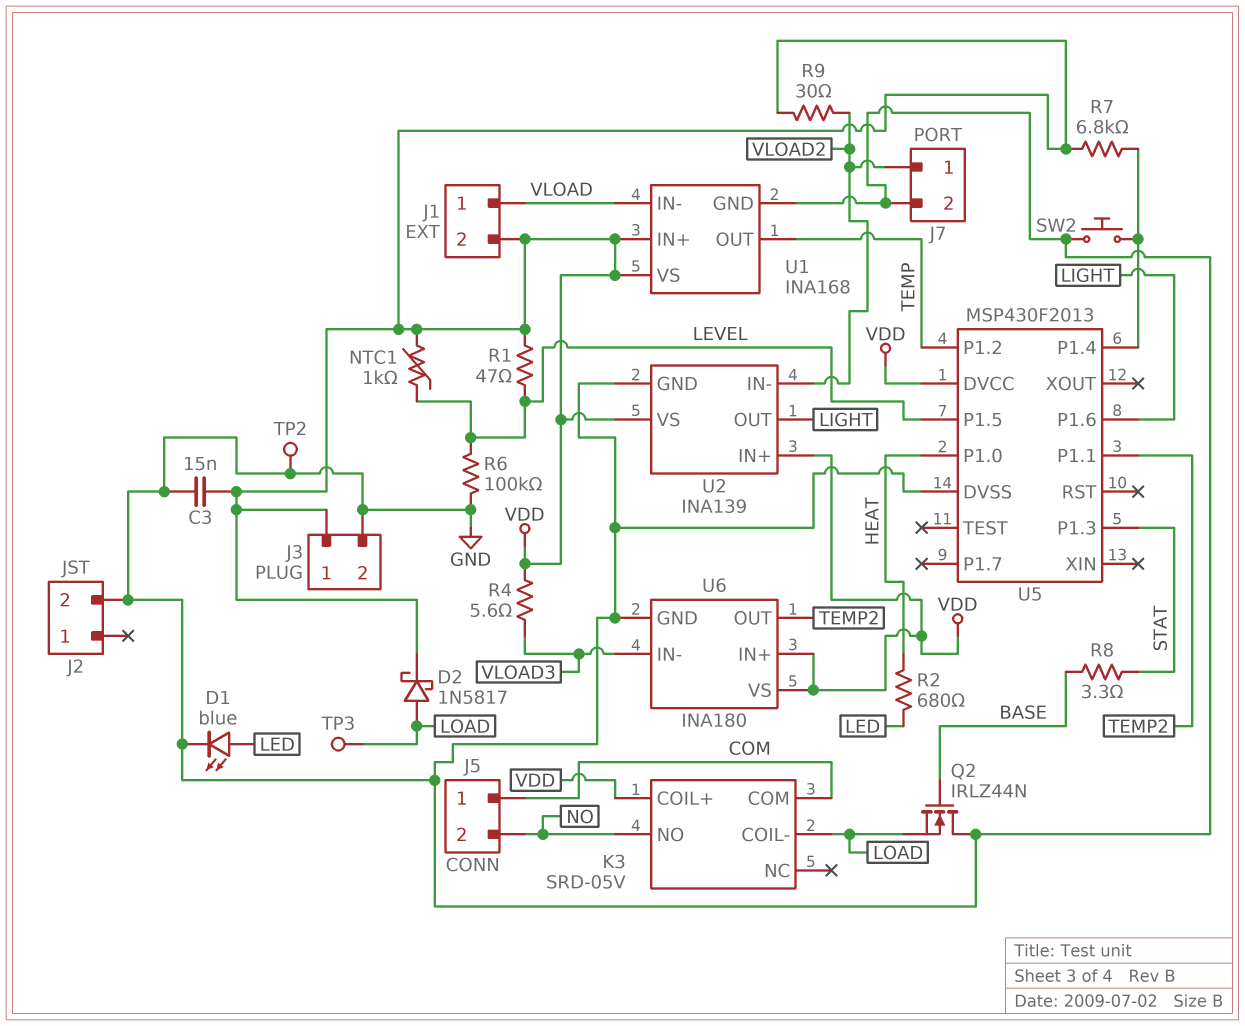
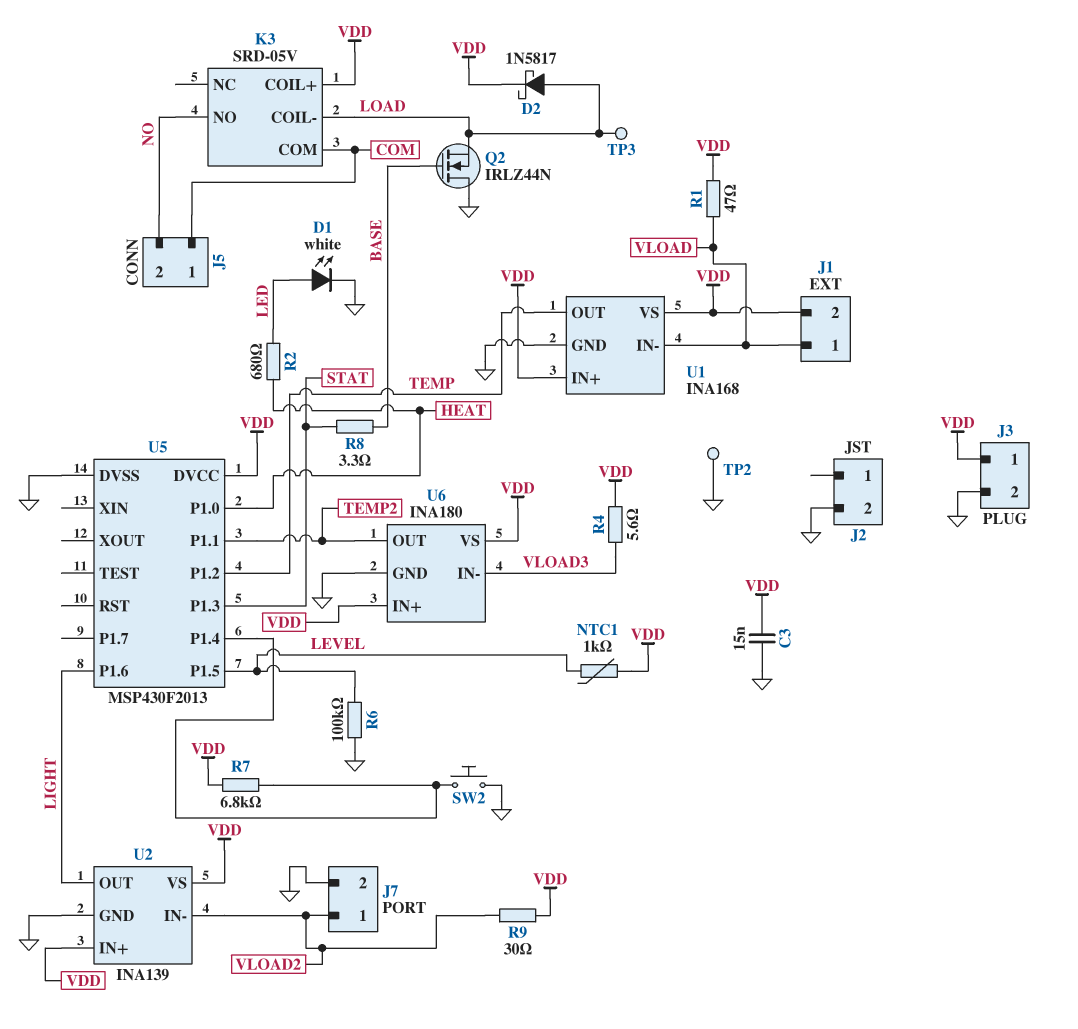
D1: LED blue (A LED, K GND) -> LED white (A LED, K GND)
R1: 47 (LEVEL, VDD) -> 47 (VDD, VLOAD)

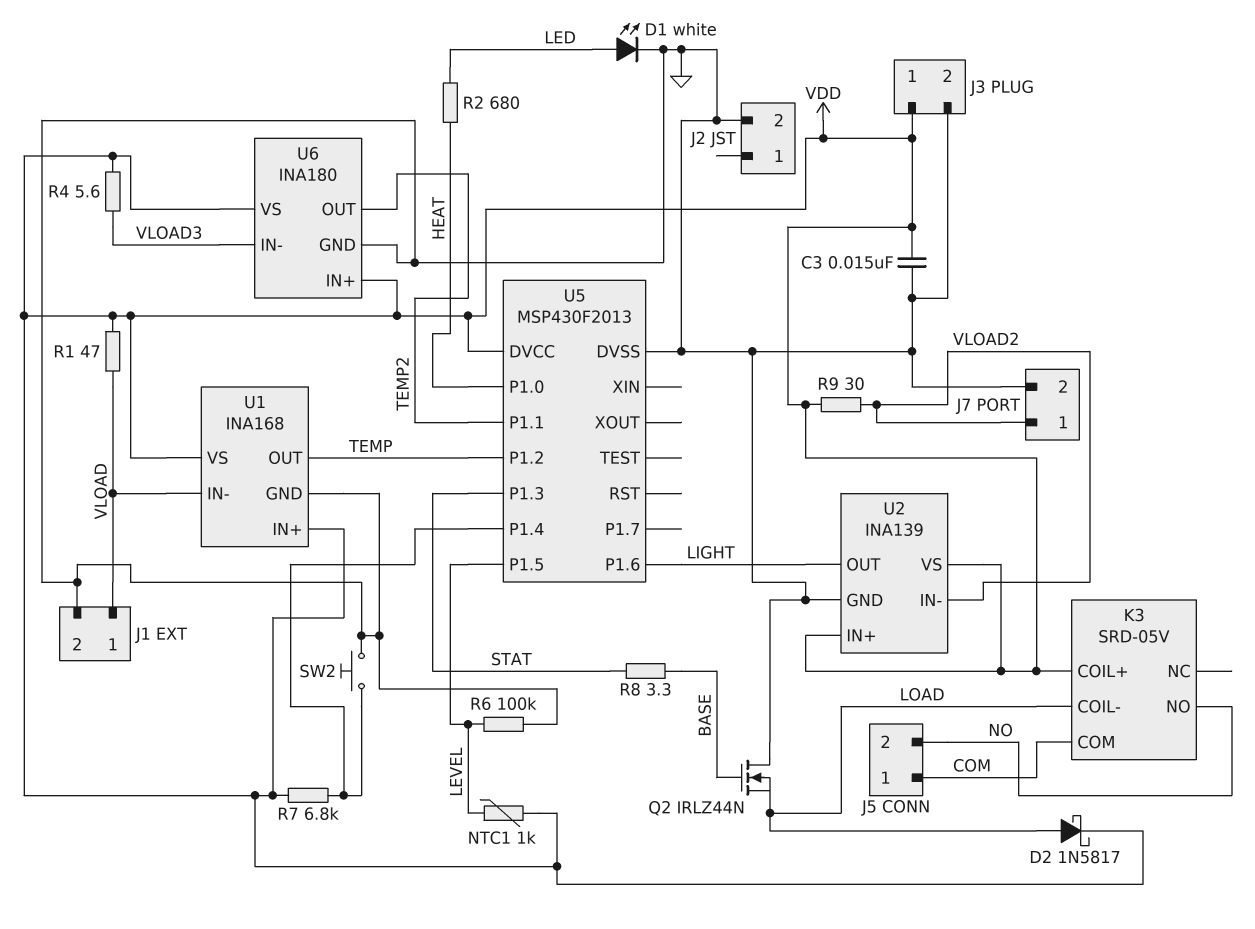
J1 pin 2: VDD -> GND
TP2: test point (GND) -> none
TP3: test point (LOAD) -> none

